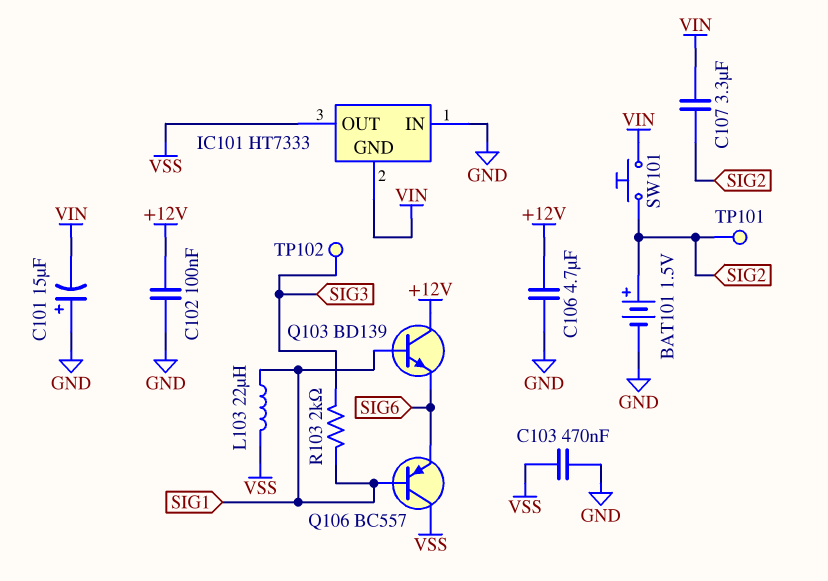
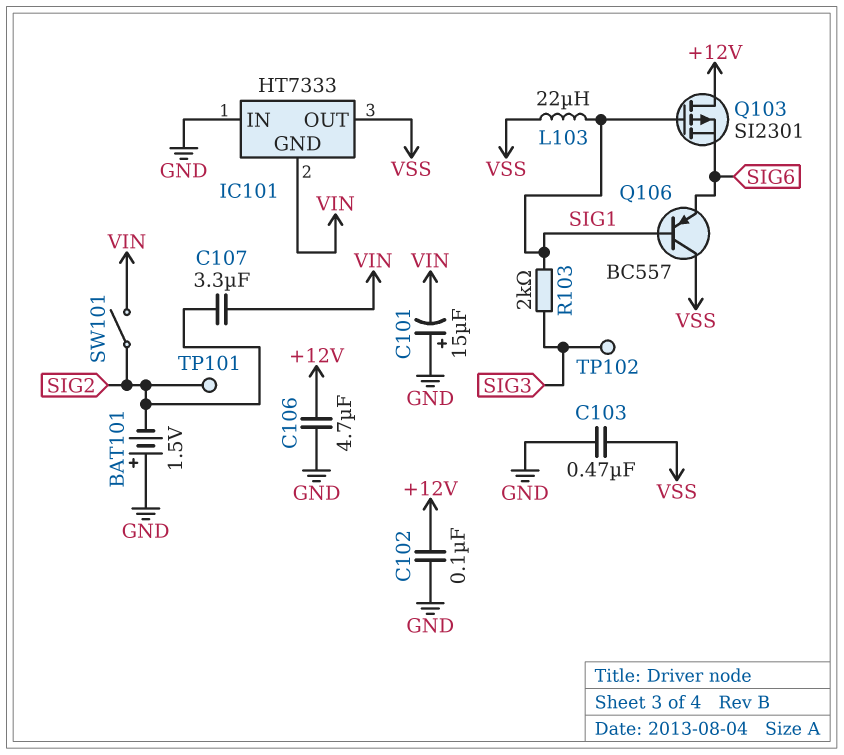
BAT101: 1.5V (plus SIG2, minus GND) -> 1.5V (plus GND, minus SIG2)
Q103: NPN BD139 (B SIG1, C +12V, E SIG6) -> PMOS SI2301 (G SIG1, D +12V, S SIG6)
SW101: button (SIG2, VIN) -> switch (SIG2, VIN)

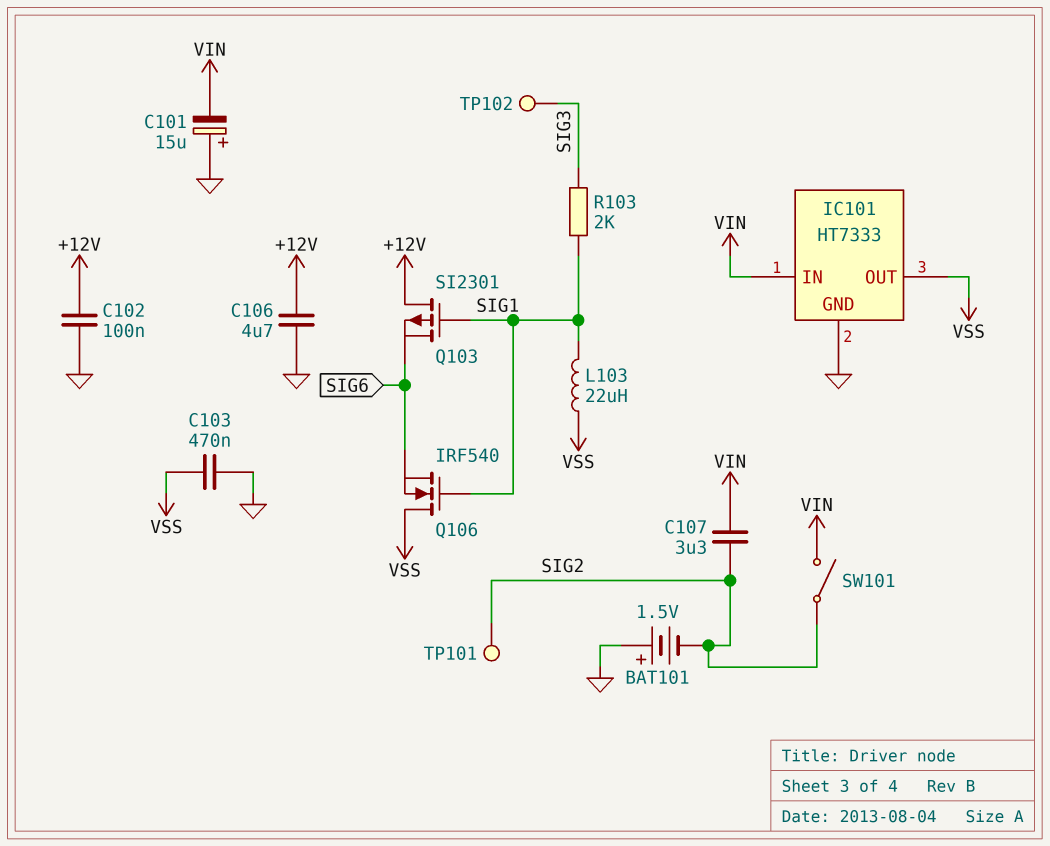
IC101 pin GND: VIN -> GND
IC101 pin IN: GND -> VIN
Q106: PNP BC557 (B SIG1, C VSS, E SIG6) -> NMOS IRF540 (G SIG1, D VSS, S SIG6)

